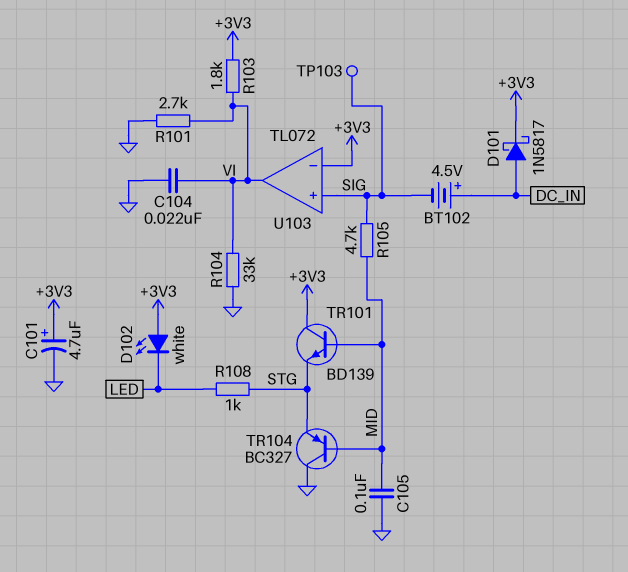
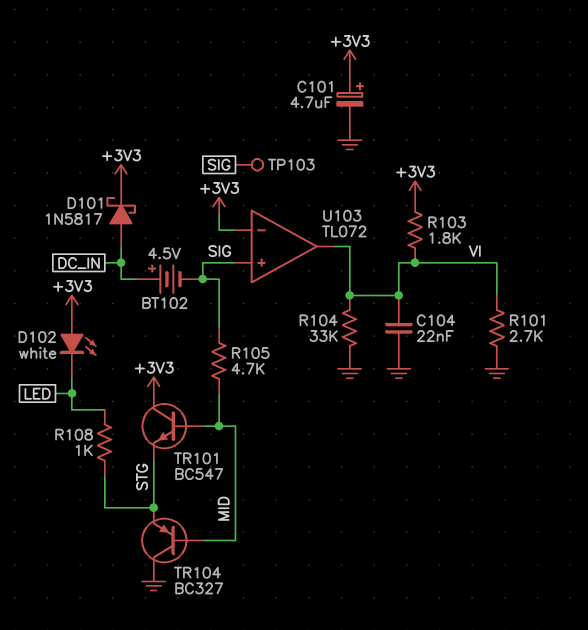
C105: 100nF (GND, MID) -> none
TR101: NPN BD139 (B MID, C +3V3, E STG) -> NPN BC547 (B MID, C +3V3, E STG)

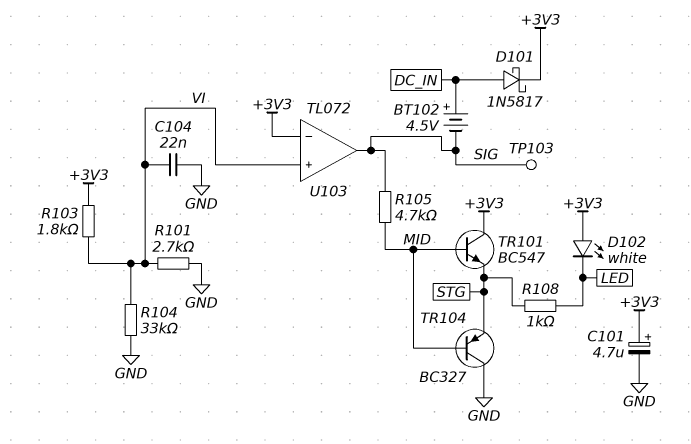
U103 pin in+: SIG -> VI
U103 pin out: VI -> SIG

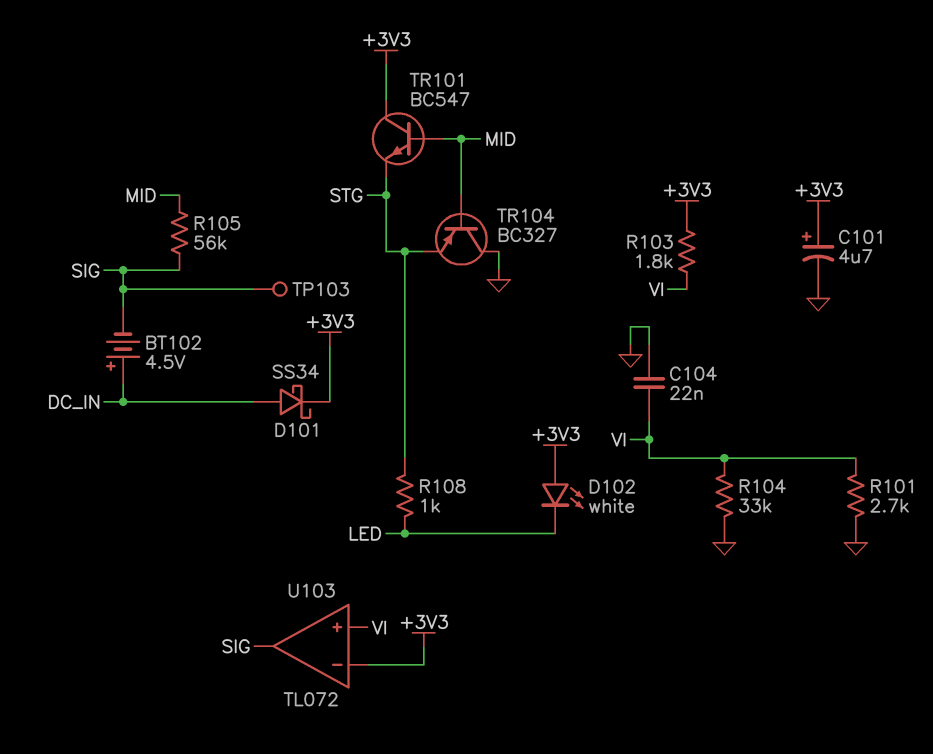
D101: schottky 1N5817 (A DC_IN, K +3V3) -> schottky SS34 (A DC_IN, K +3V3)
R105: 4.7k (MID, SIG) -> 56k (MID, SIG)

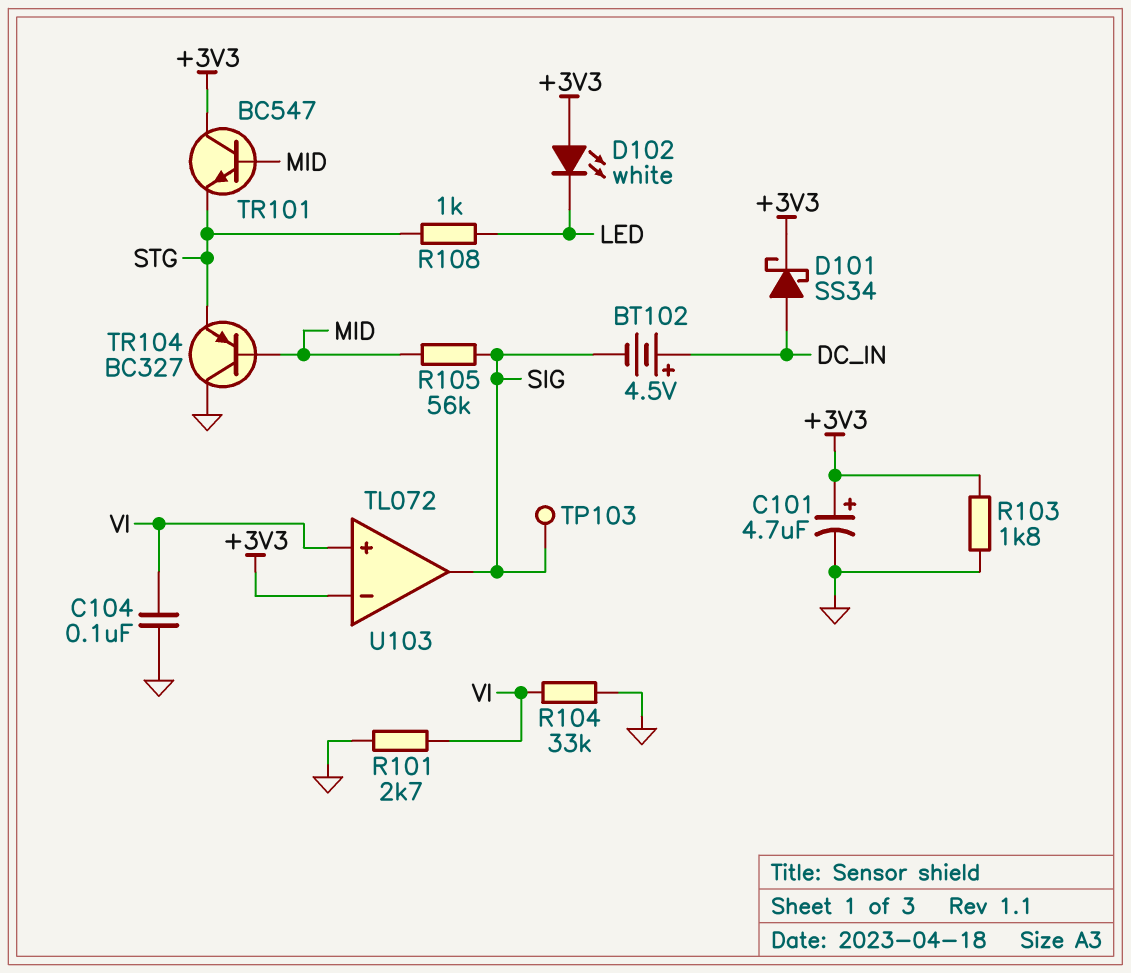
C104: 22nF (GND, VI) -> 100nF (GND, VI)
R103: 1.8k (+3V3, VI) -> 1.8k (+3V3, GND)

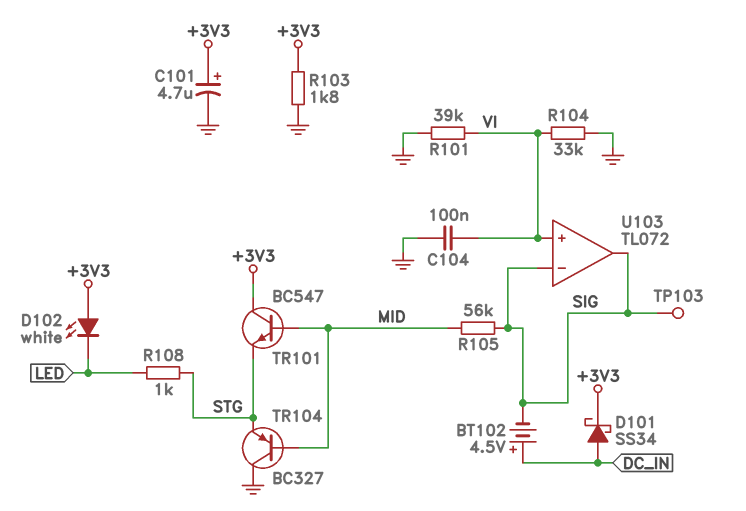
R101: 2.7k (GND, VI) -> 39k (GND, VI)
U103 pin in-: +3V3 -> SIG

